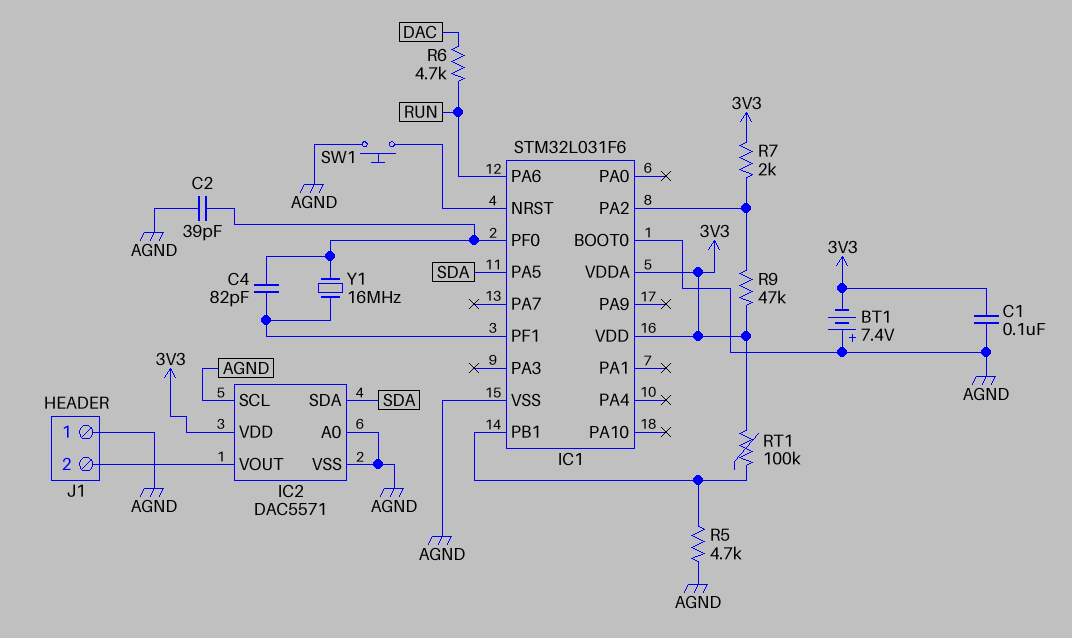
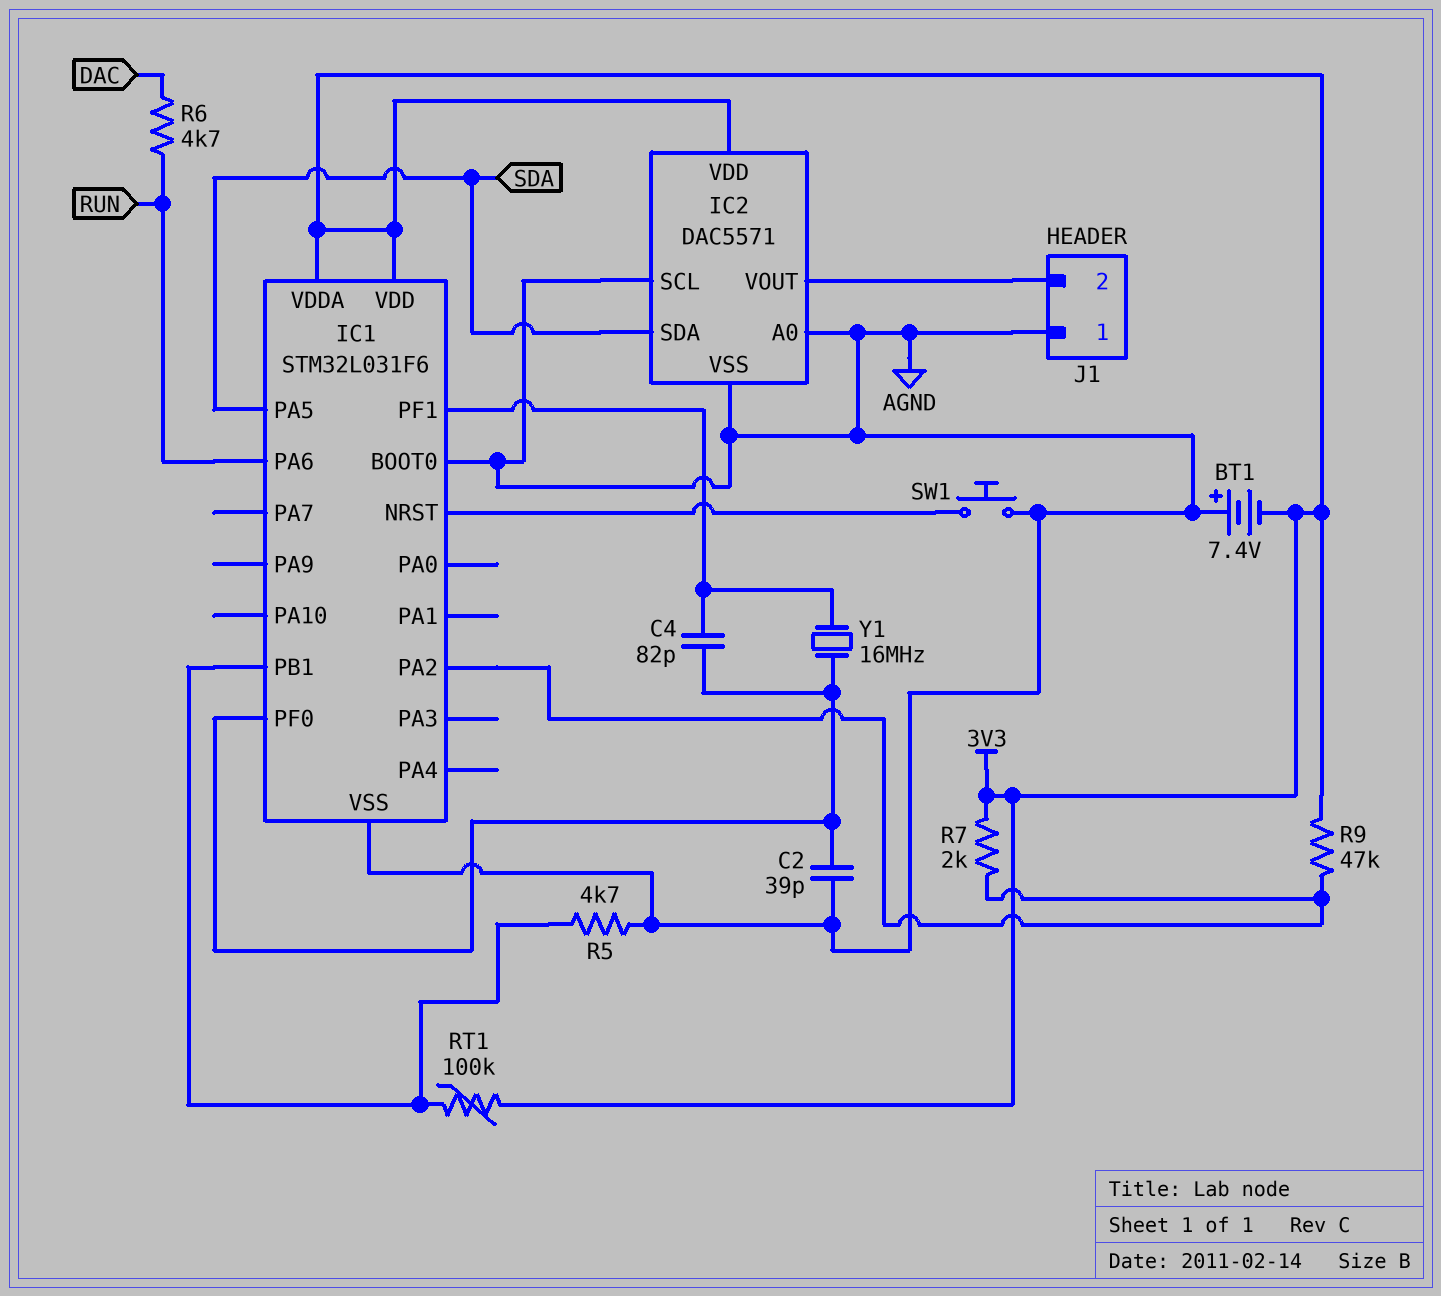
C1: 100nF (3V3, AGND) -> none

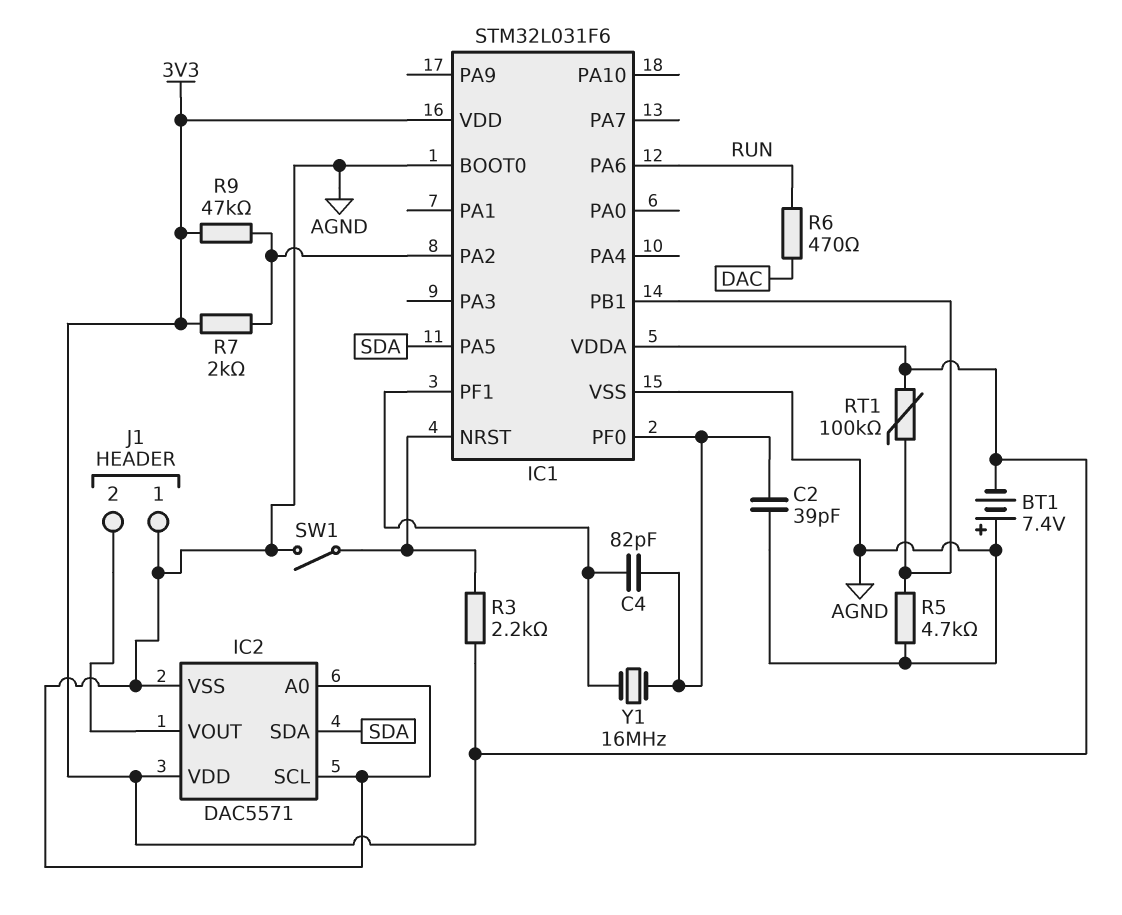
R3: none -> 2.2k (3V3, IC1/NRST)
R6: 4.7k (DAC, RUN) -> 470 (DAC, RUN)
SW1: button (AGND, IC1/NRST) -> switch (AGND, IC1/NRST)

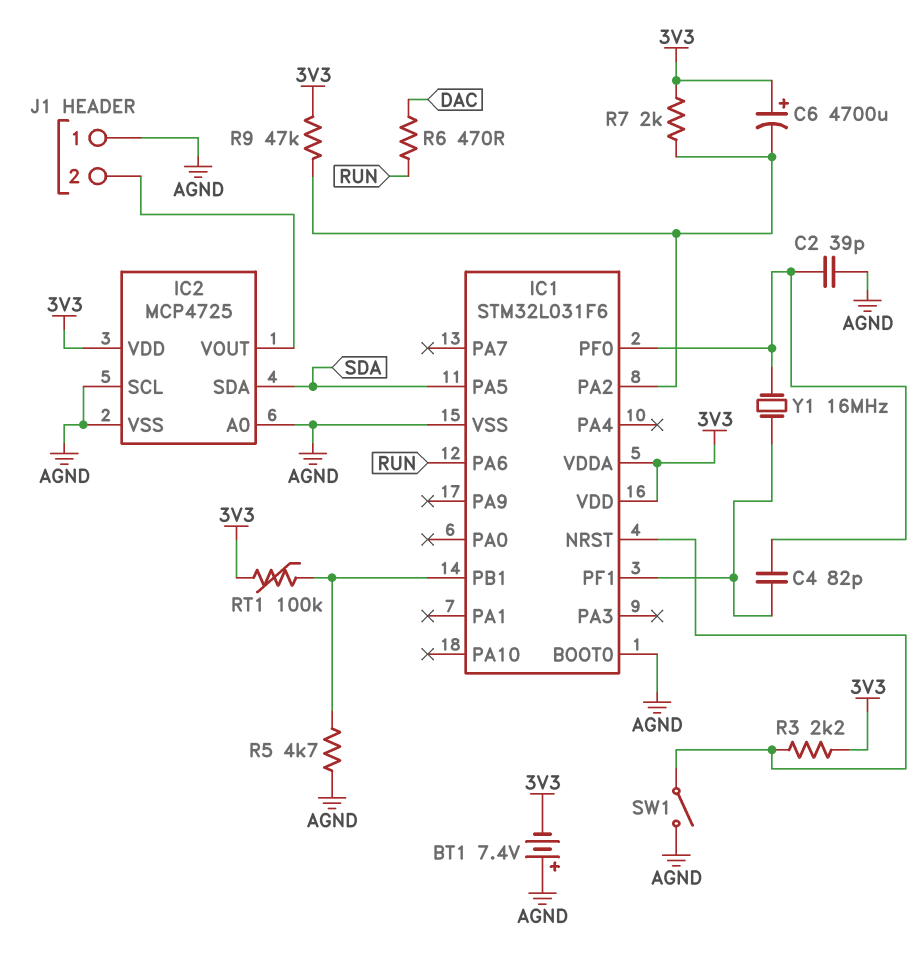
C6: none -> 4700uF (plus 3V3, minus IC1/PA2)
IC2: DAC5571 -> MCP4725

